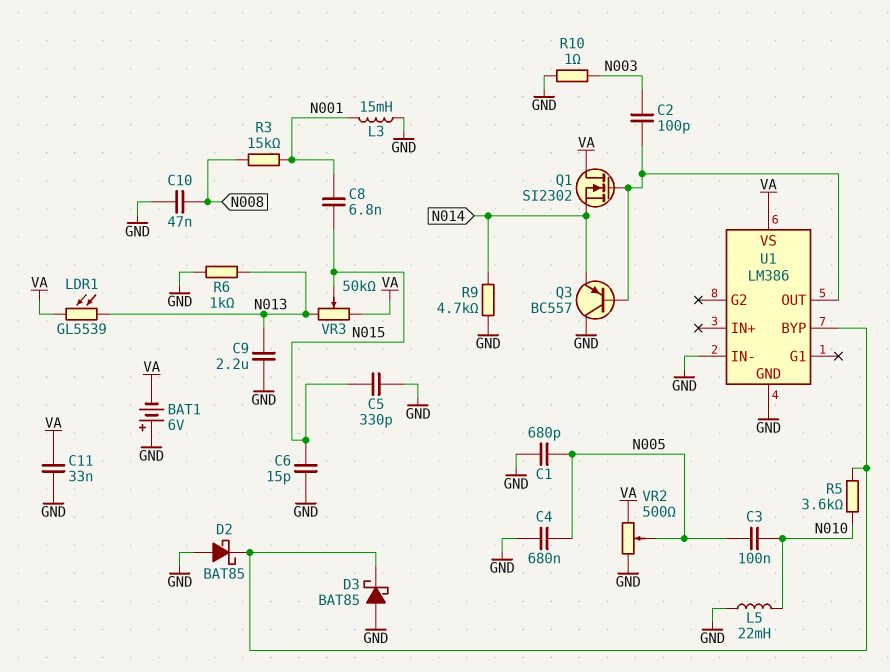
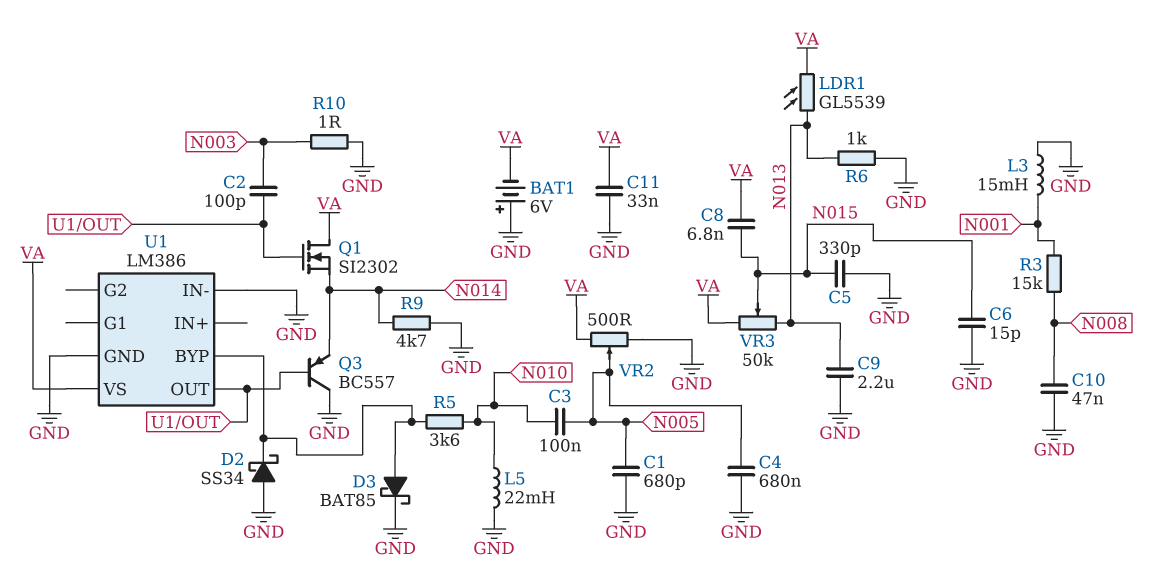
C8: 6.8nF (N001, N015) -> 6.8nF (N015, VA)
D2: schottky BAT85 (A GND, K U1/BYP) -> schottky SS34 (A GND, K U1/BYP)
D3: schottky BAT85 (A GND, K U1/BYP) -> schottky BAT85 (A U1/BYP, K GND)

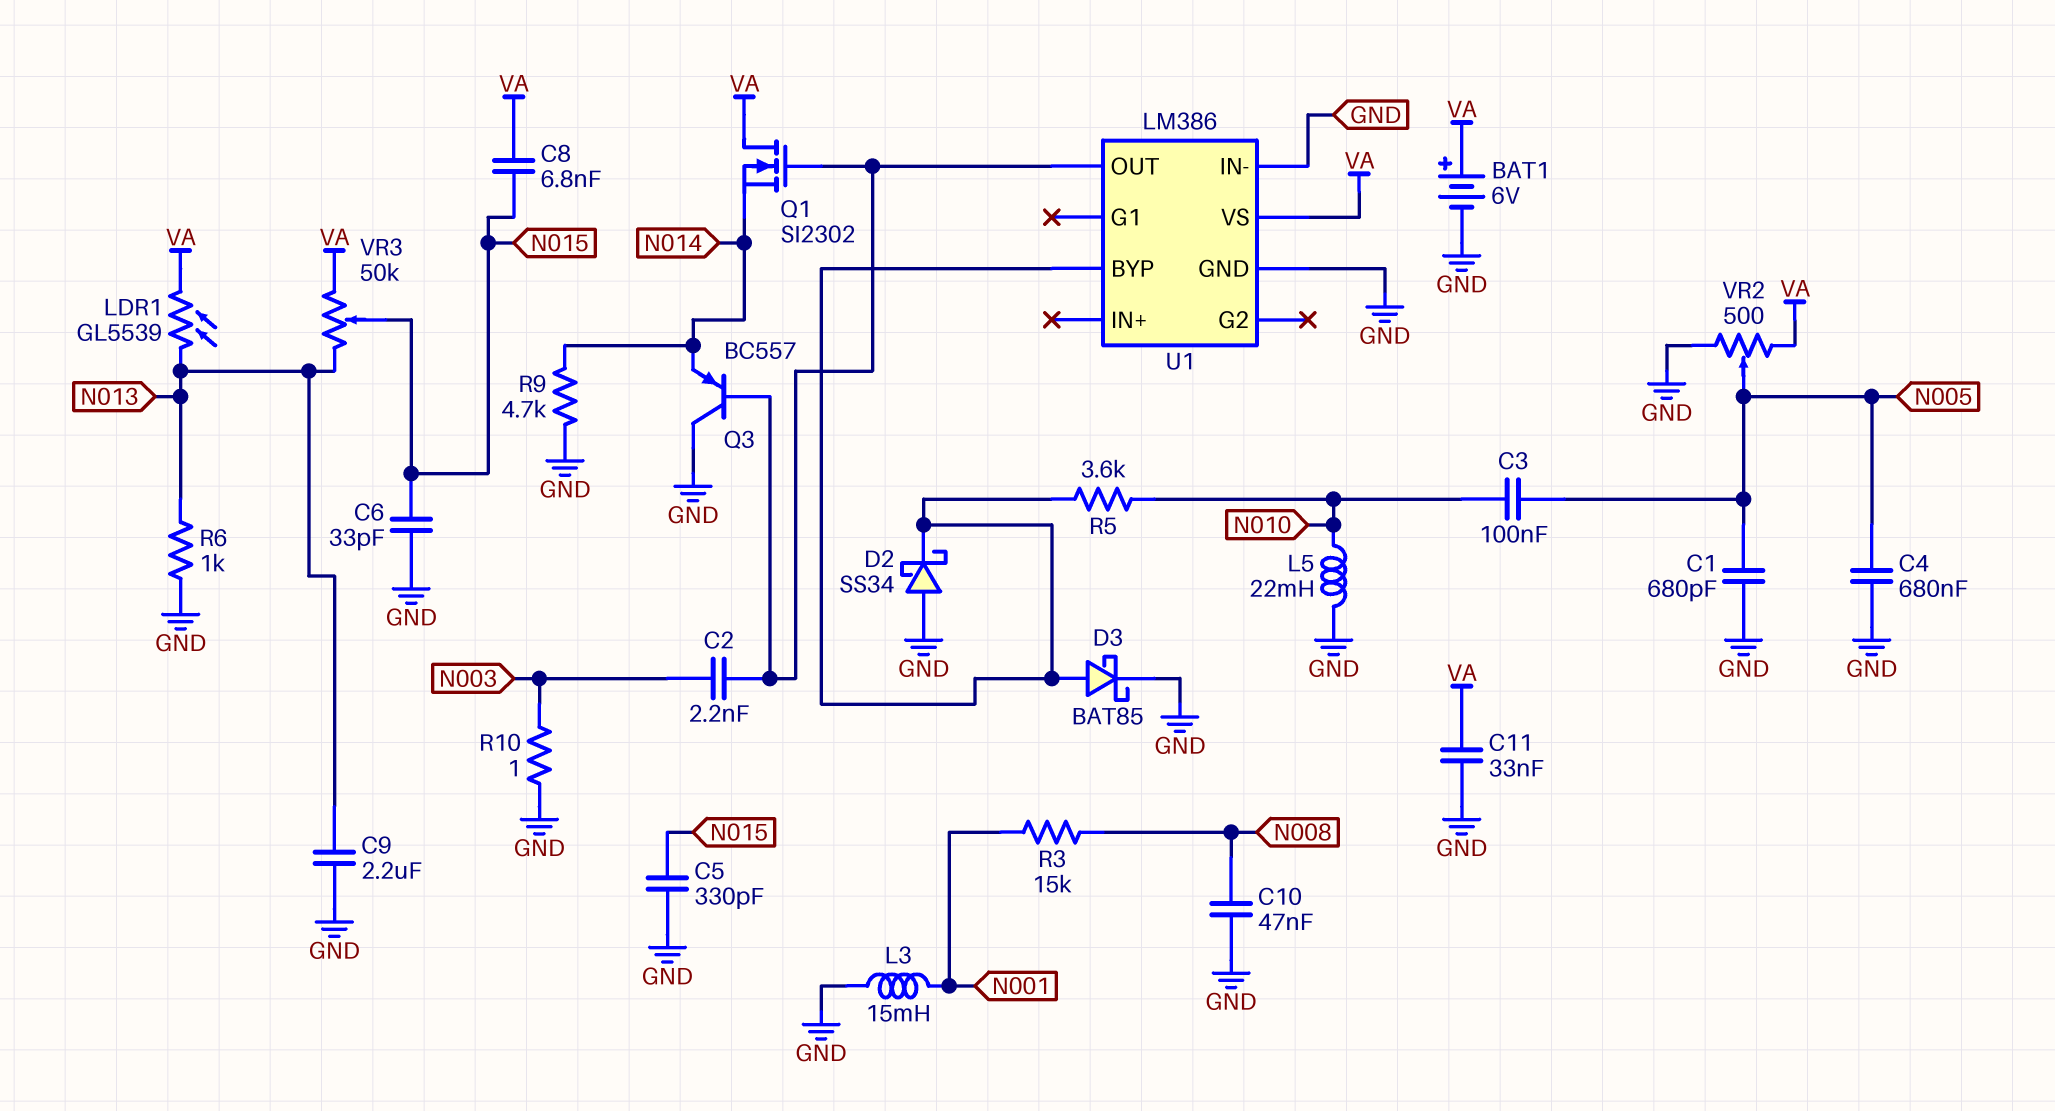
BAT1: 6V (plus GND, minus VA) -> 6V (plus VA, minus GND)
C2: 100pF (N003, U1/OUT) -> 2.2nF (N003, U1/OUT)
C6: 15pF (GND, N015) -> 33pF (GND, N015)

